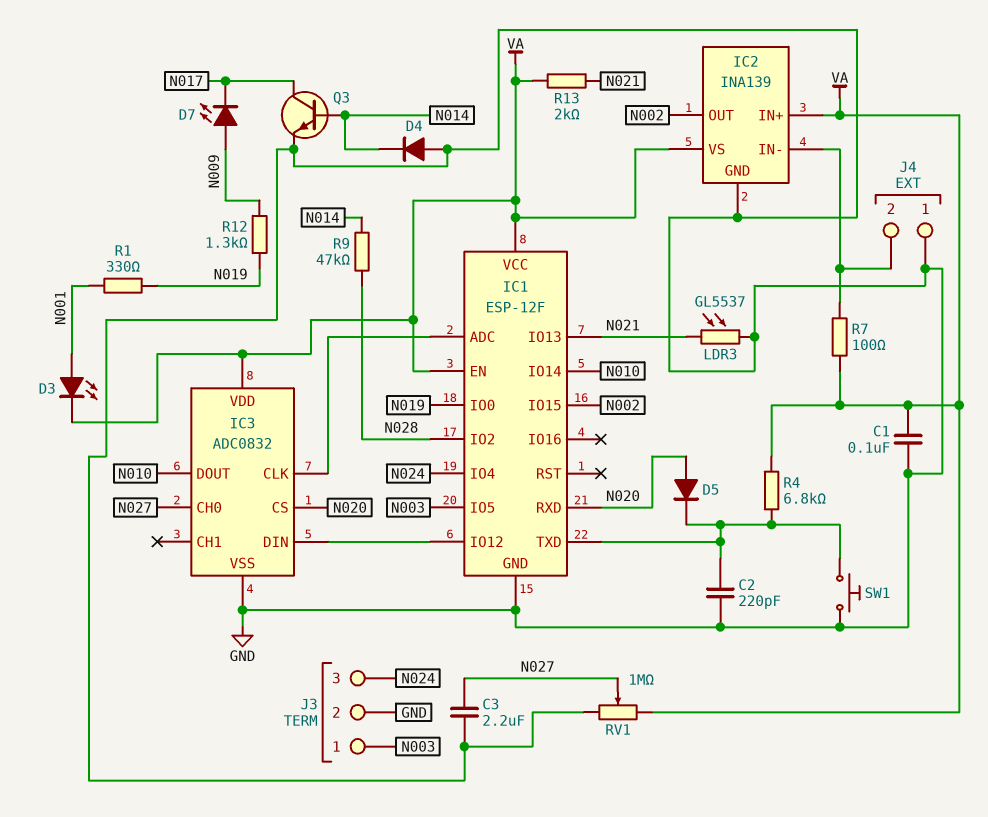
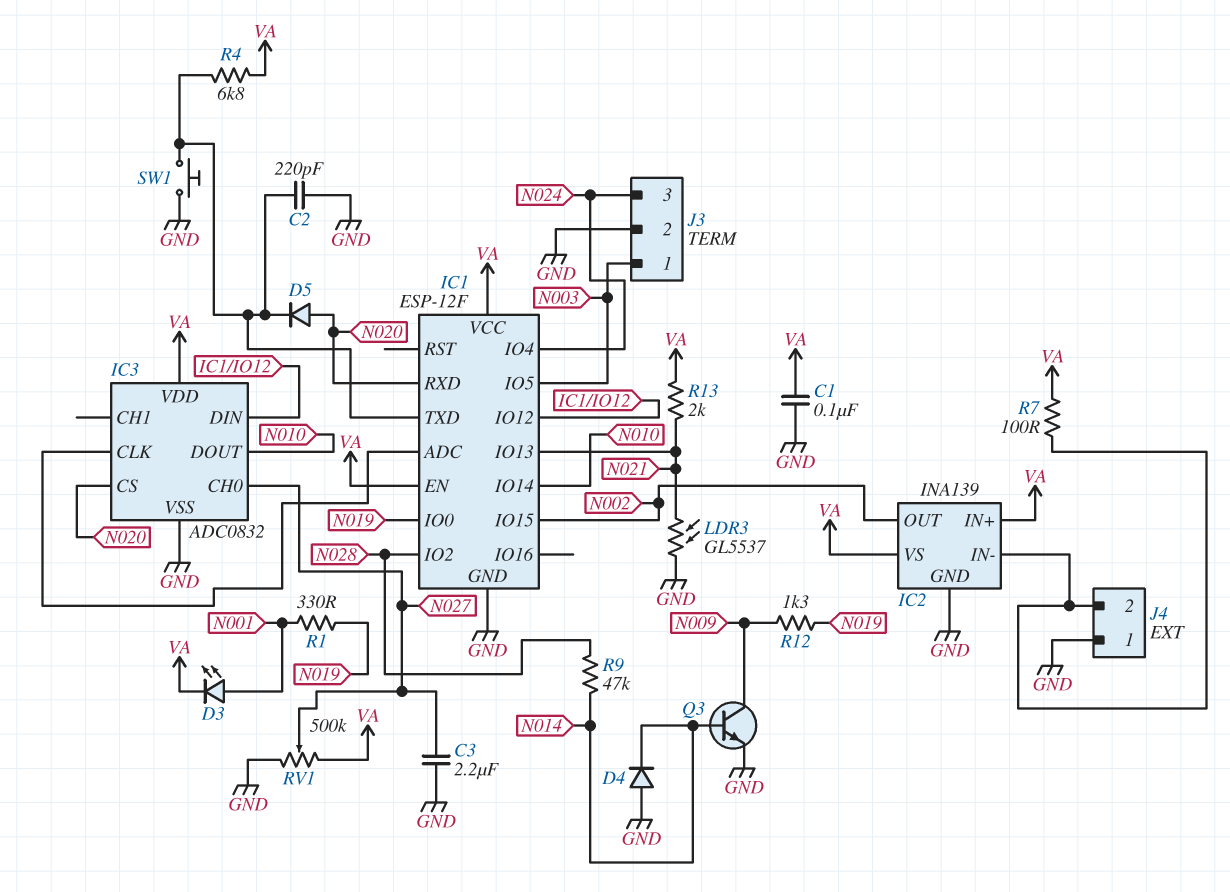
D7: LED (A N009, K N017) -> none
Q3: NPN (B N014, C N017, E GND) -> NPN (B N014, C N009, E GND)
RV1: 1M (GND, VA, wiper N027) -> 500k (GND, VA, wiper N027)

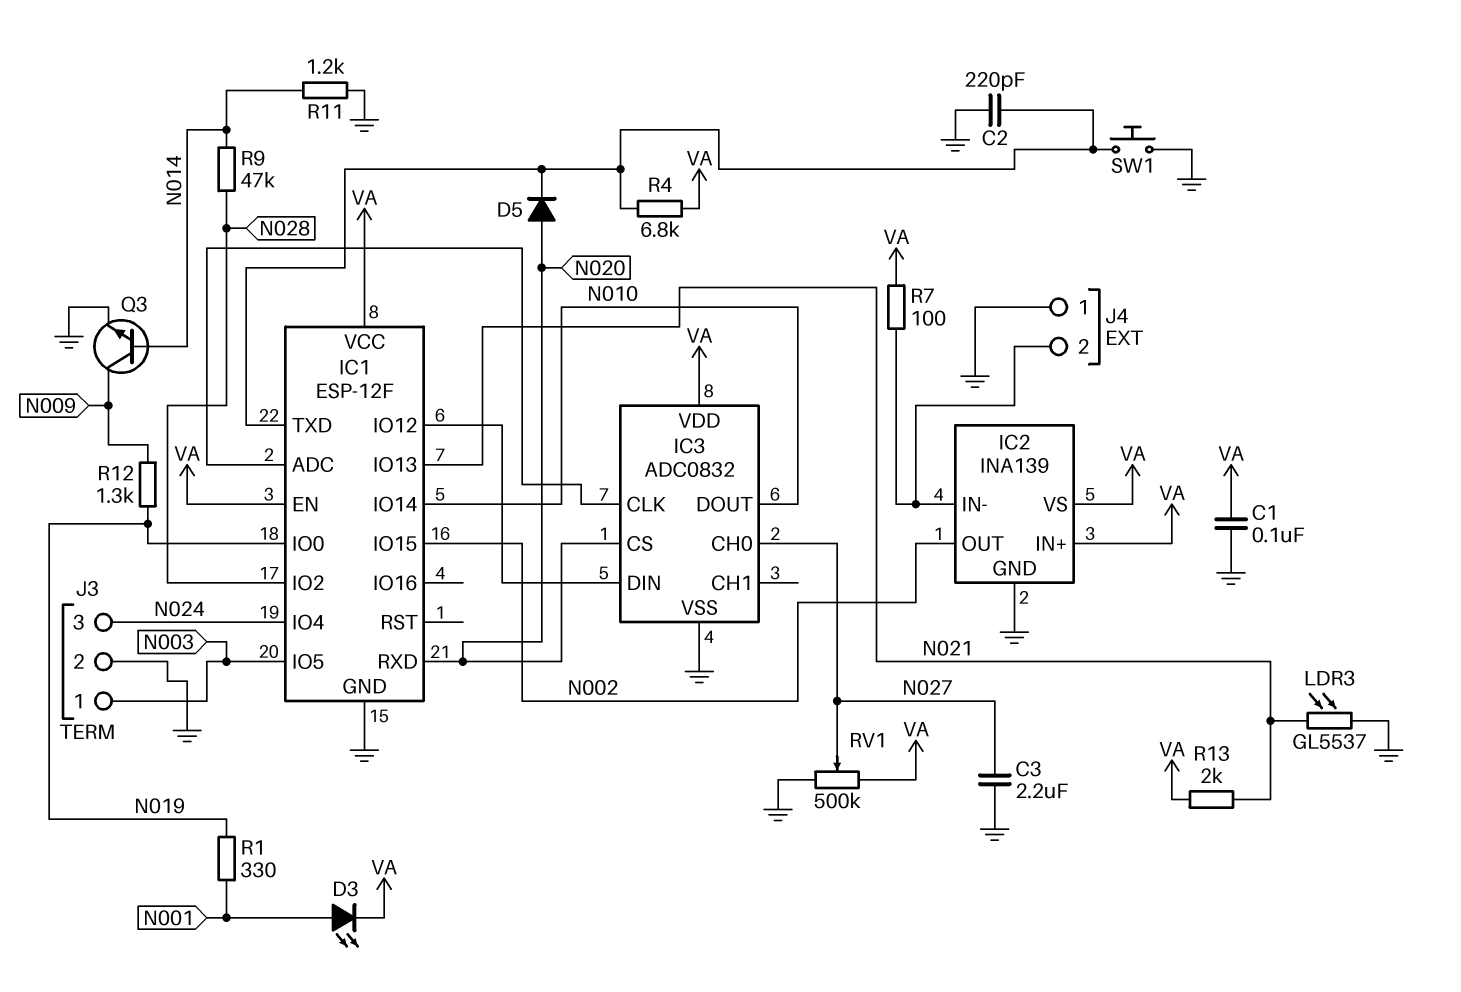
D4: diode (A GND, K N014) -> none
R11: none -> 1.2k (GND, N014)

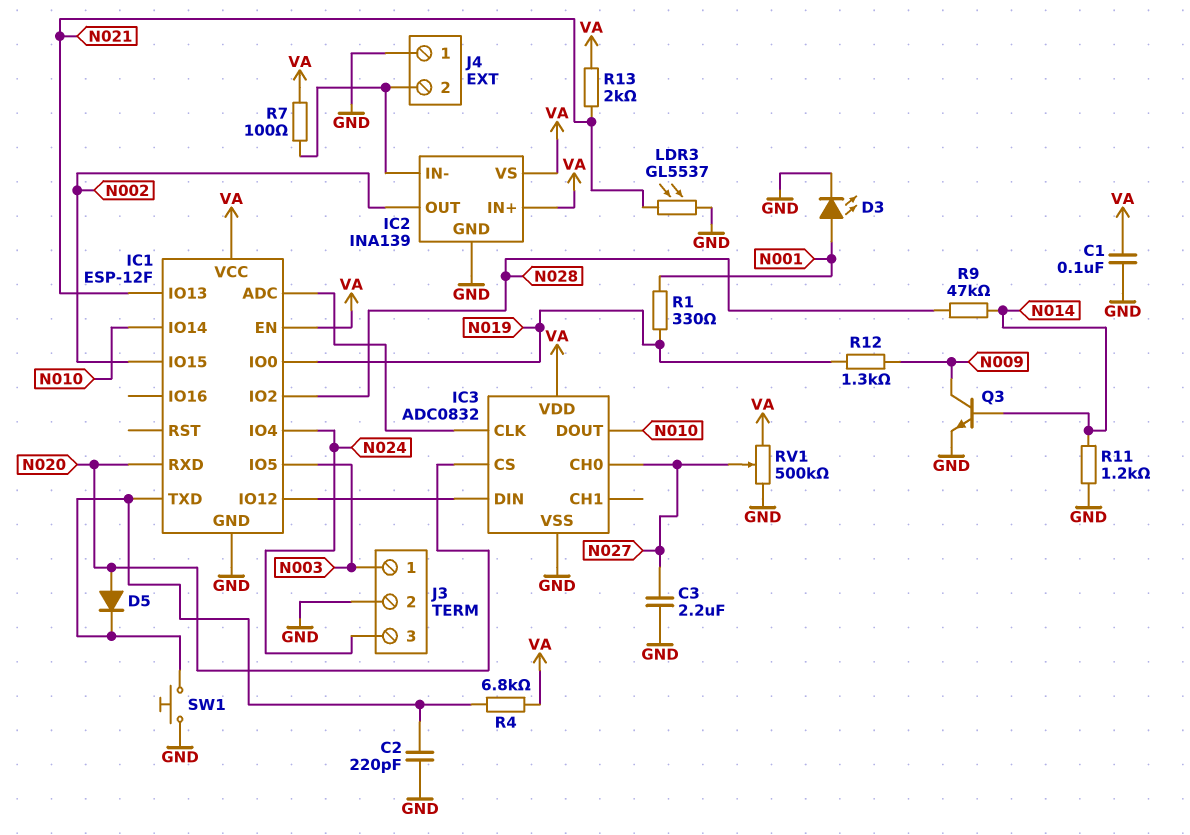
D3: LED (A N001, K VA) -> LED (A N001, K GND)

